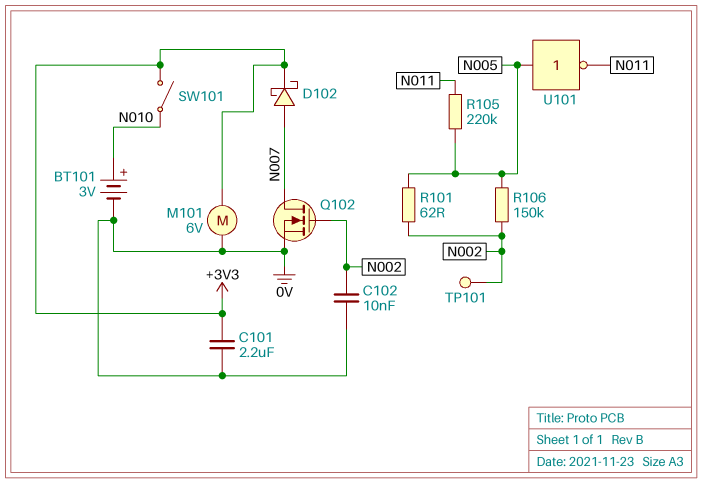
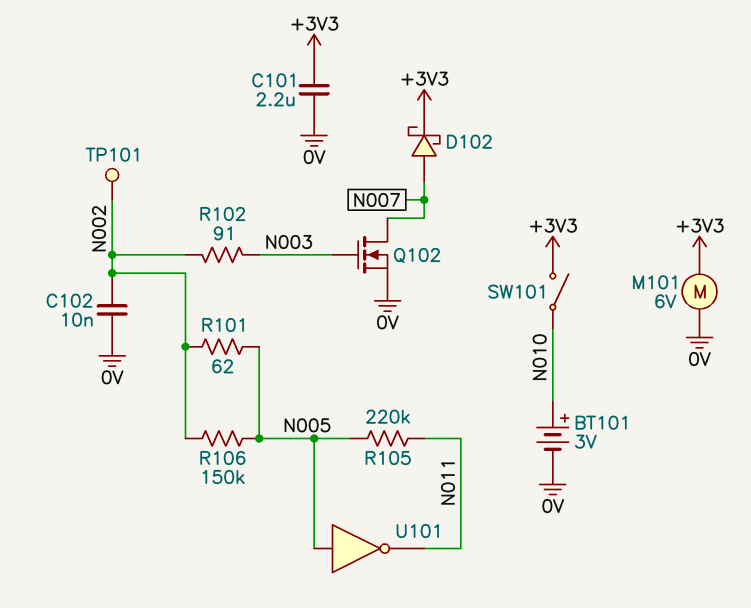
Q102: NMOS (G N002, D N007, S 0V) -> NMOS (G N003, D N007, S 0V)
R102: none -> 91 (N002, N003)

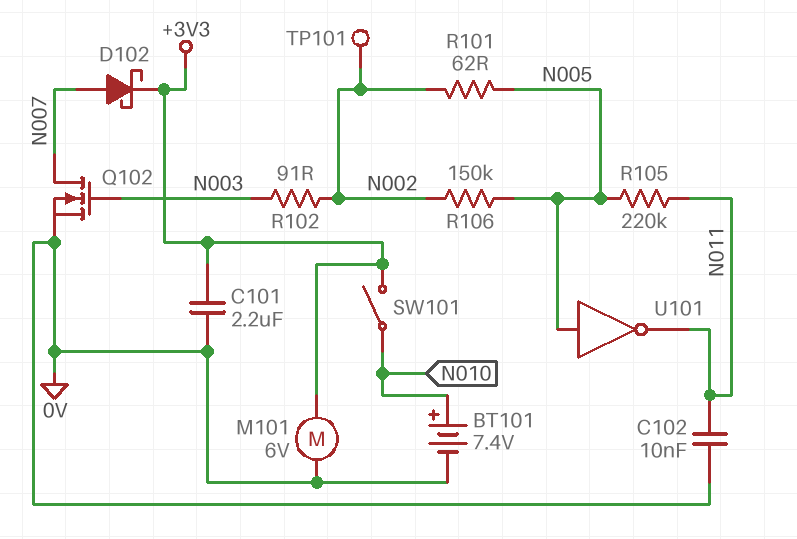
BT101: 3V (plus N010, minus 0V) -> 7.4V (plus N010, minus 0V)
C102: 10nF (0V, N002) -> 10nF (0V, N011)

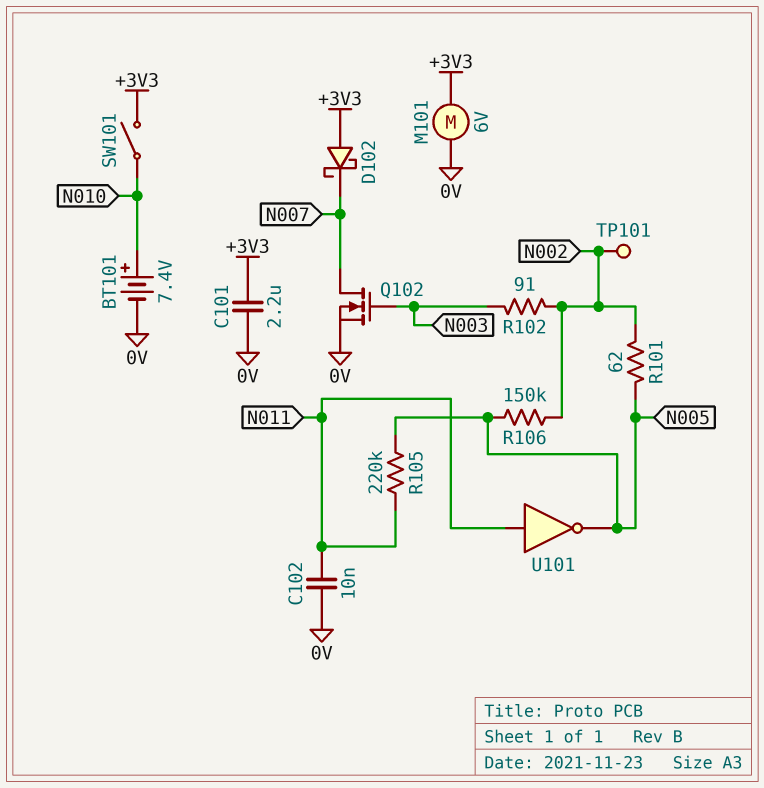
D102: schottky (A N007, K +3V3) -> schottky (A +3V3, K N007)
U101: NOT (in N005, out N011) -> NOT (in N011, out N005)

